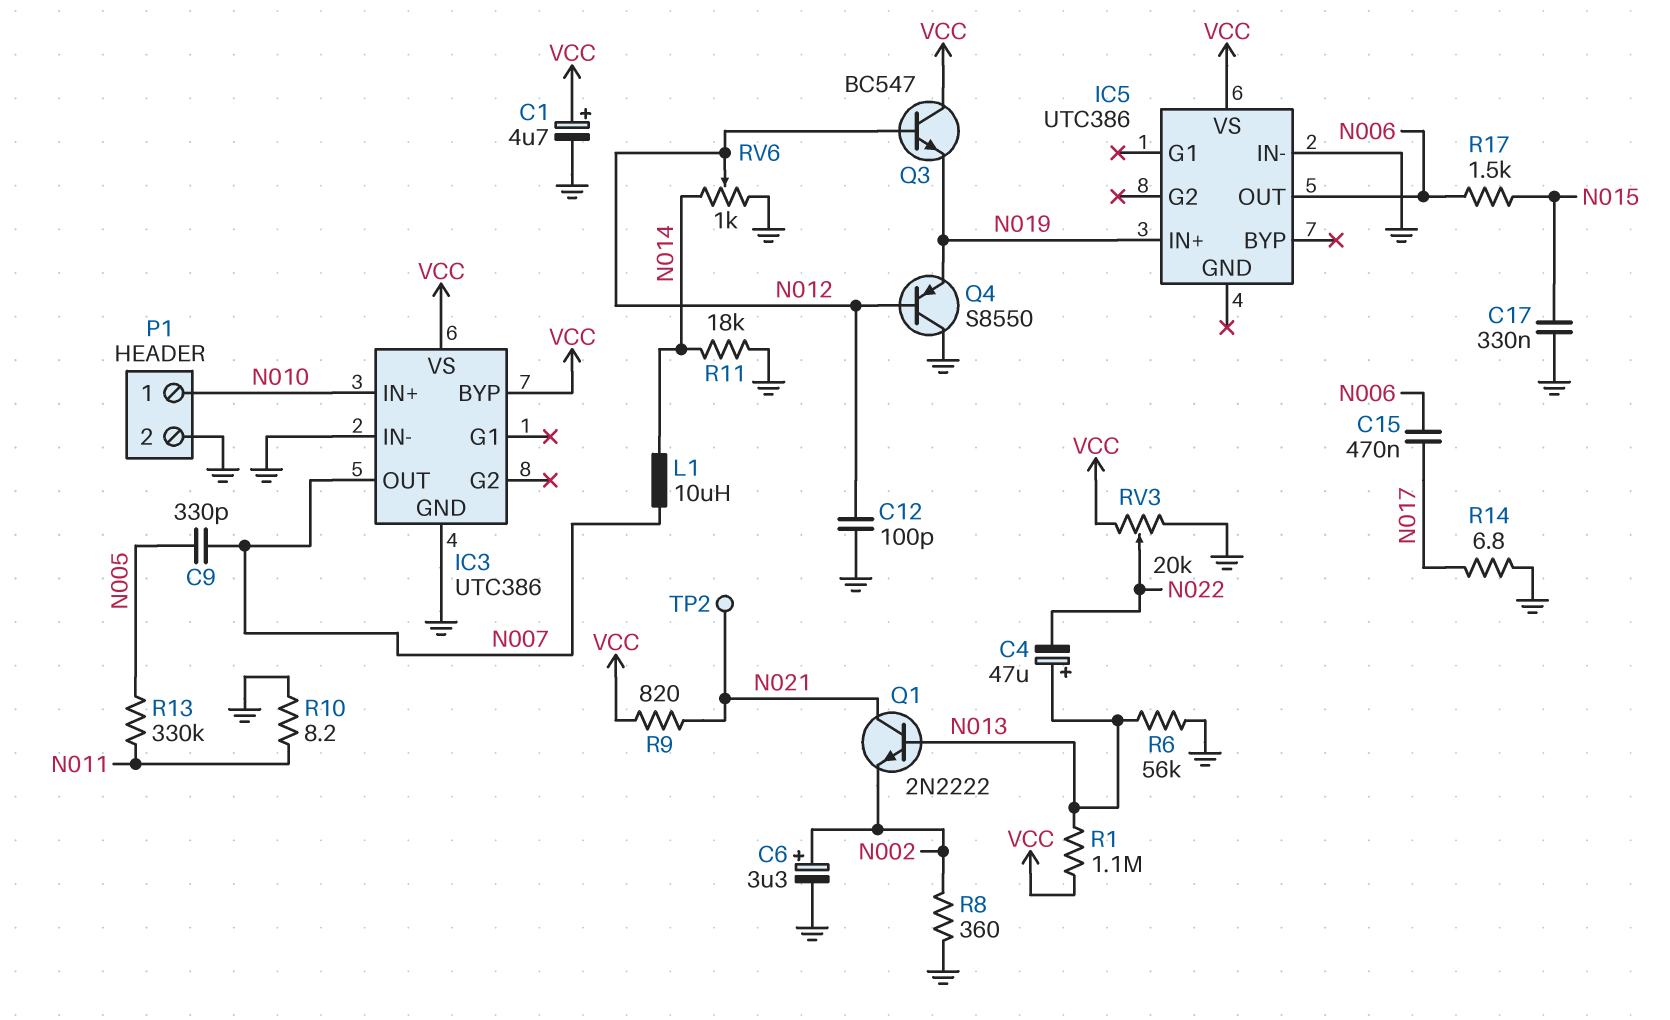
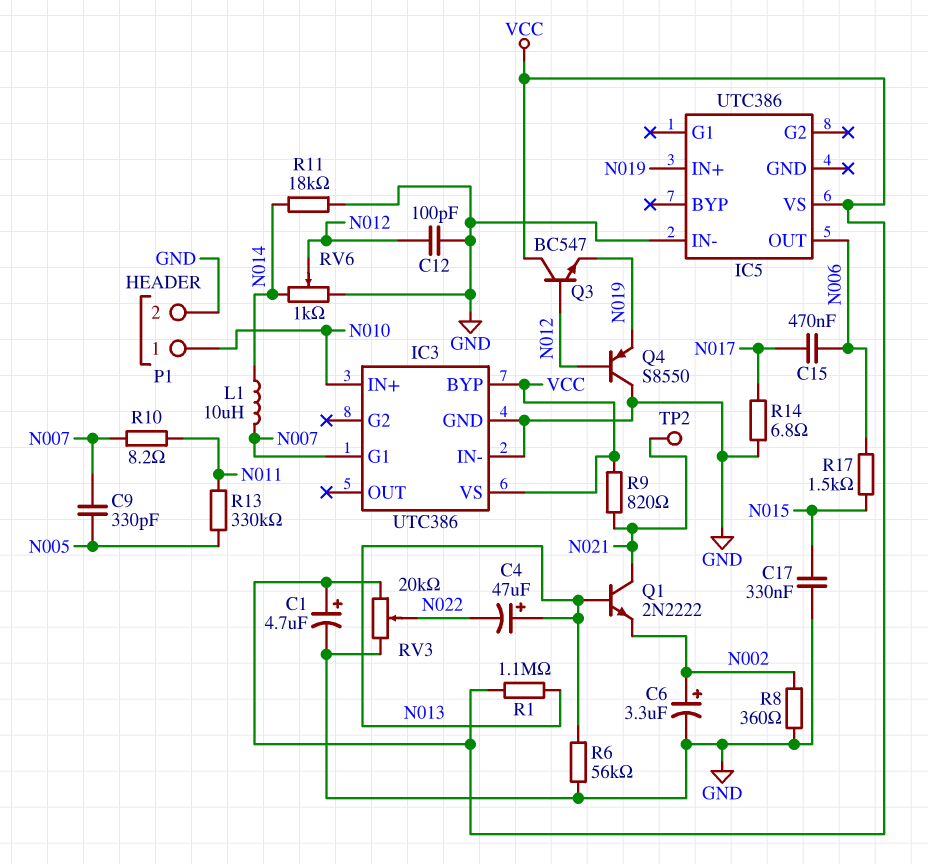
IC3 pin G1: none -> N007
IC3 pin OUT: N007 -> none
R10: 8.2 (GND, N011) -> 8.2 (N007, N011)

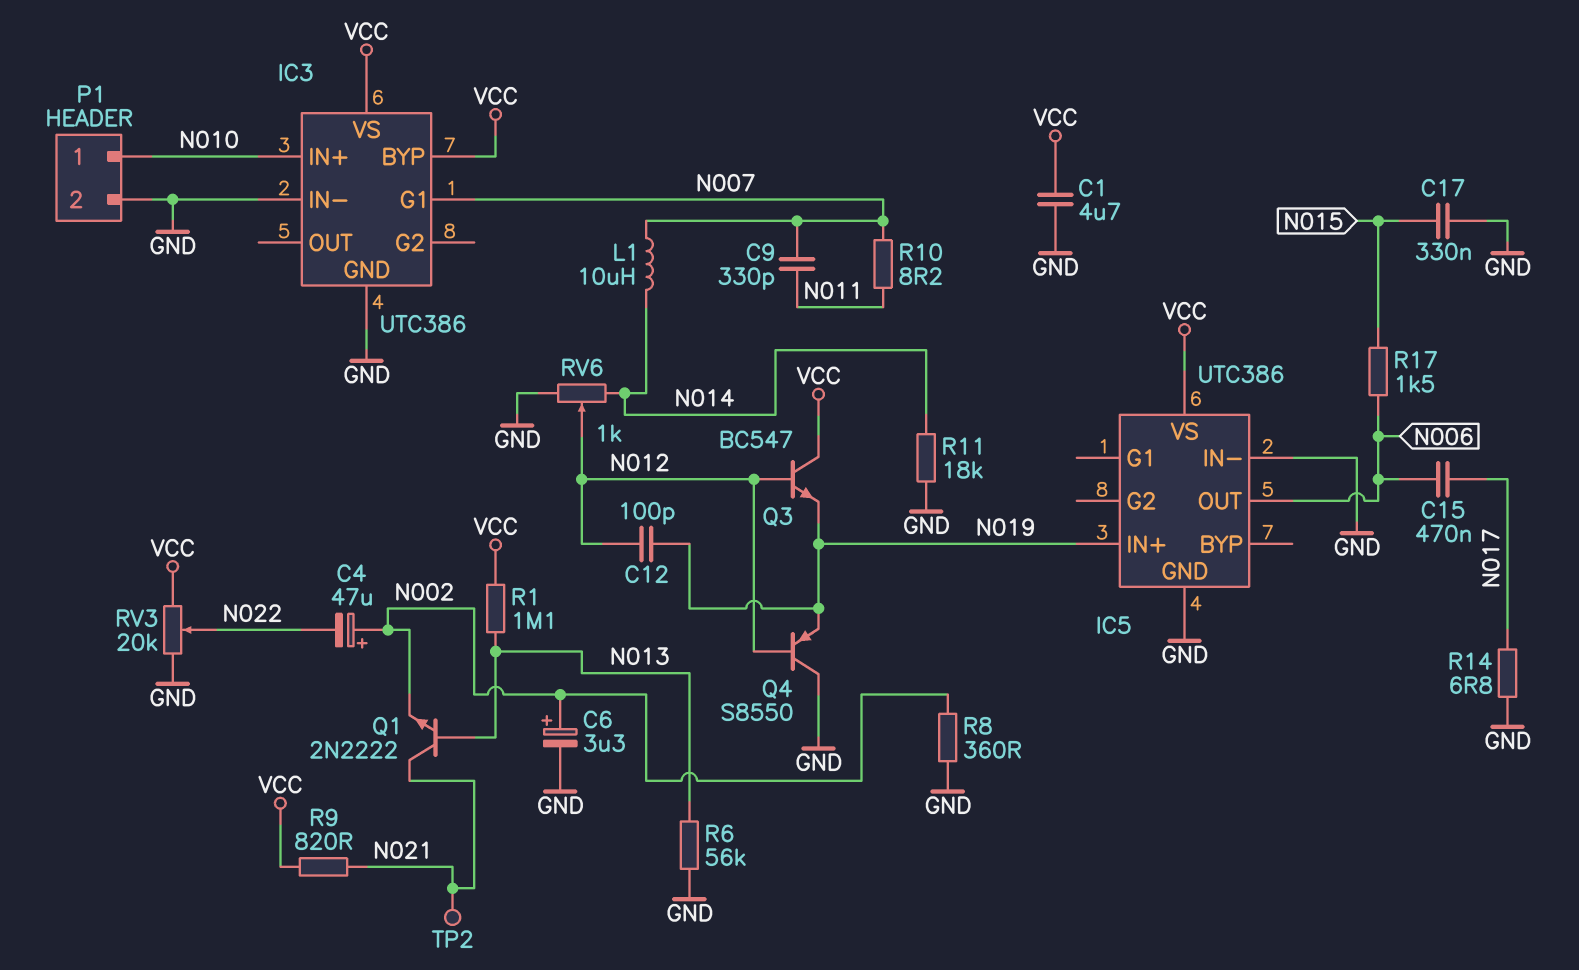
C1: 4.7uF (plus VCC, minus GND) -> 4.7uF (GND, VCC)
C4: 47uF (plus N013, minus N022) -> 47uF (plus N002, minus N022)
C9: 330pF (N005, N007) -> 330pF (N007, N011)
C12: 100pF (GND, N012) -> 100pF (N012, N019)
IC5 pin GND: none -> GND
R13: 330k (N005, N011) -> none

